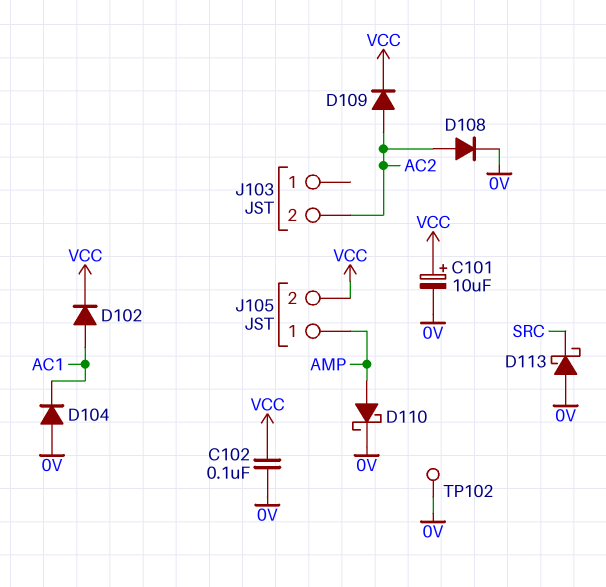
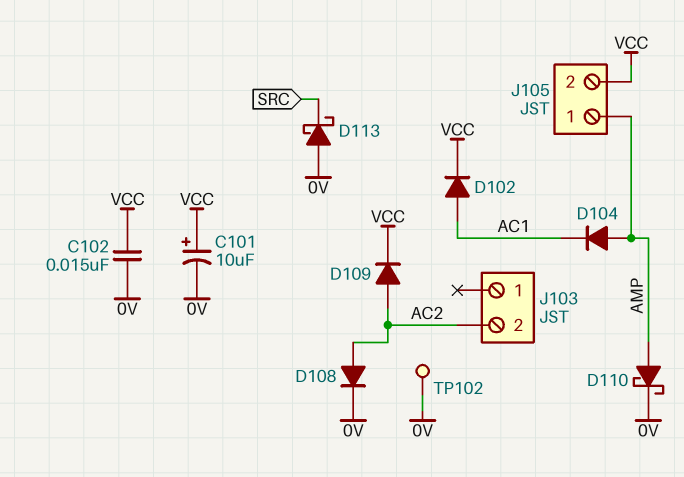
C102: 100nF (0V, VCC) -> 15nF (0V, VCC)
D104: diode (A 0V, K AC1) -> diode (A AMP, K AC1)

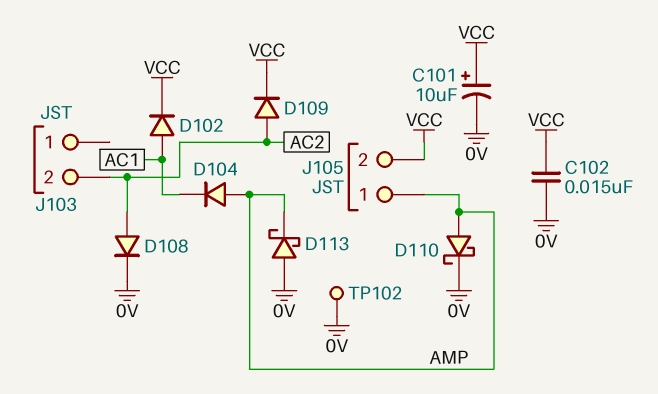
D113: schottky (A 0V, K SRC) -> schottky (A 0V, K AMP)

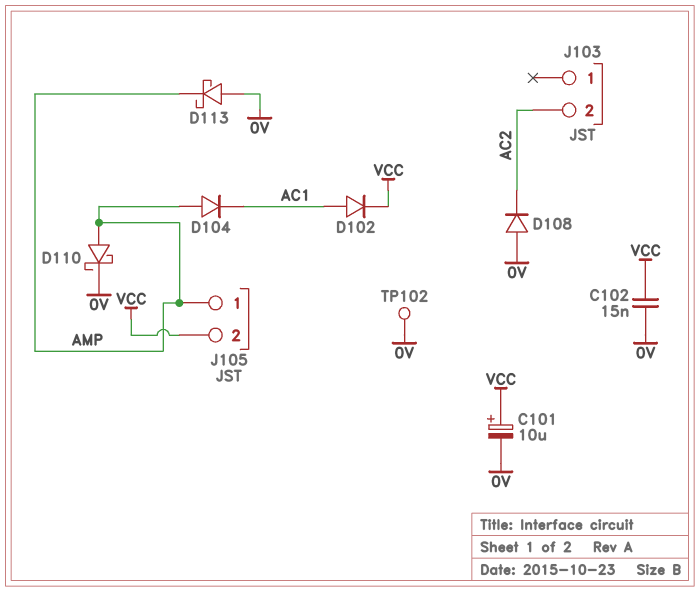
D108: diode (A AC2, K 0V) -> diode (A 0V, K AC2)
D109: diode (A AC2, K VCC) -> none

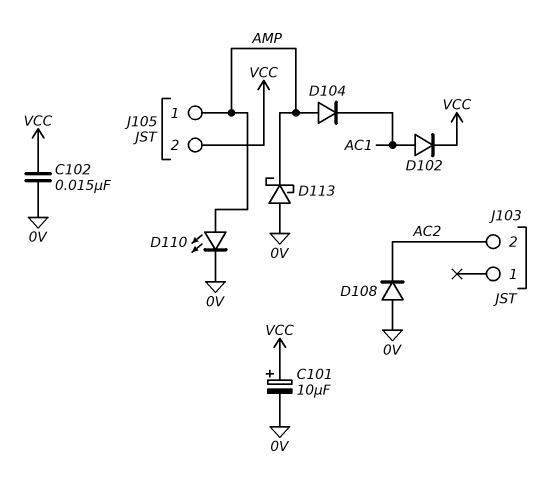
D110: schottky (A AMP, K 0V) -> LED (A AMP, K 0V)
TP102: test point (0V) -> none

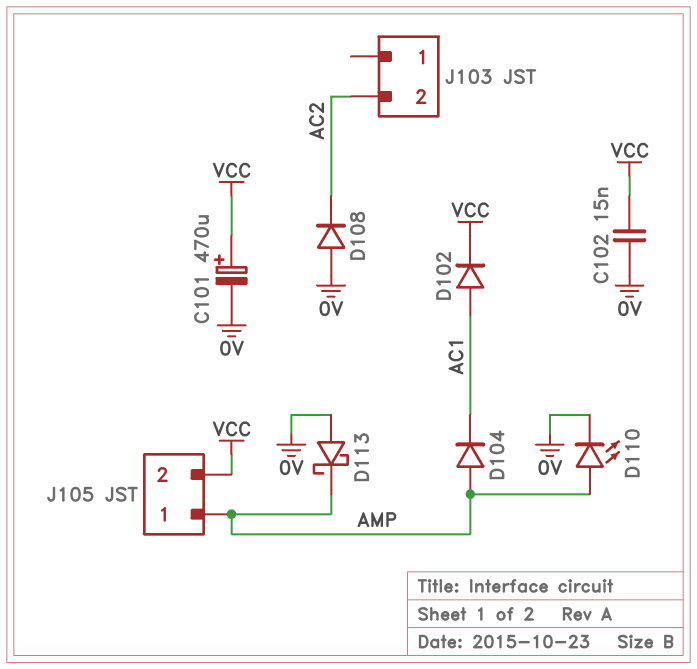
C101: 10uF (plus VCC, minus 0V) -> 470uF (plus VCC, minus 0V)

